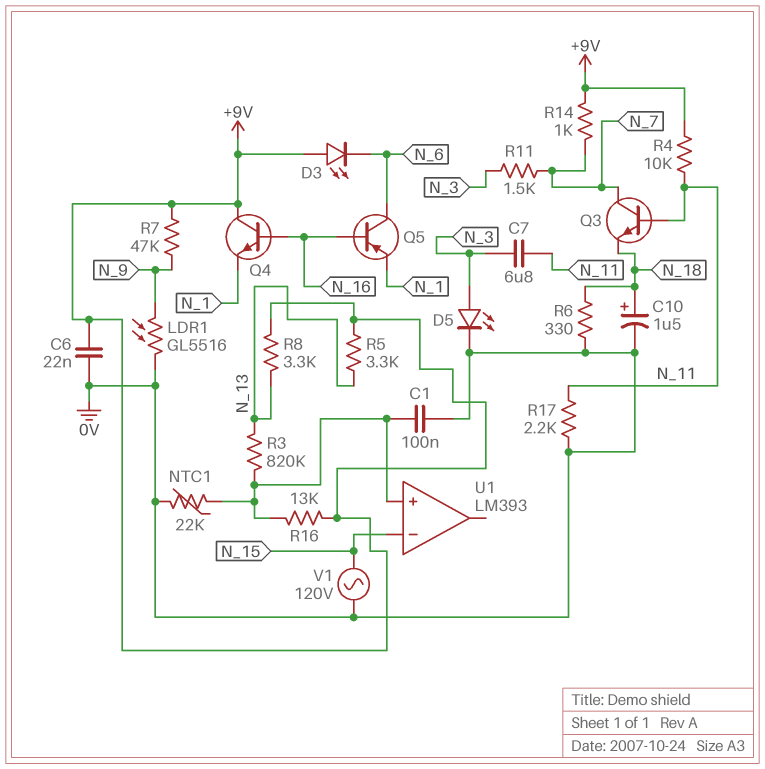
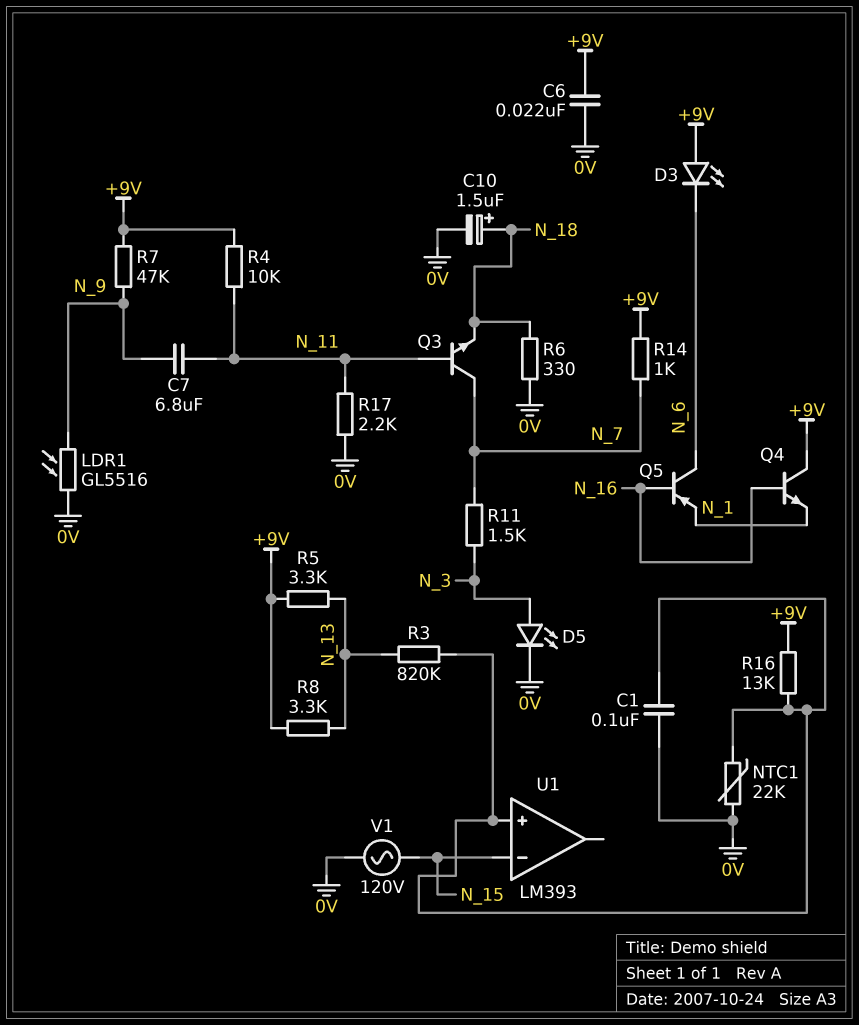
C7: 6.8uF (N_3, N_11) -> 6.8uF (N_9, N_11)

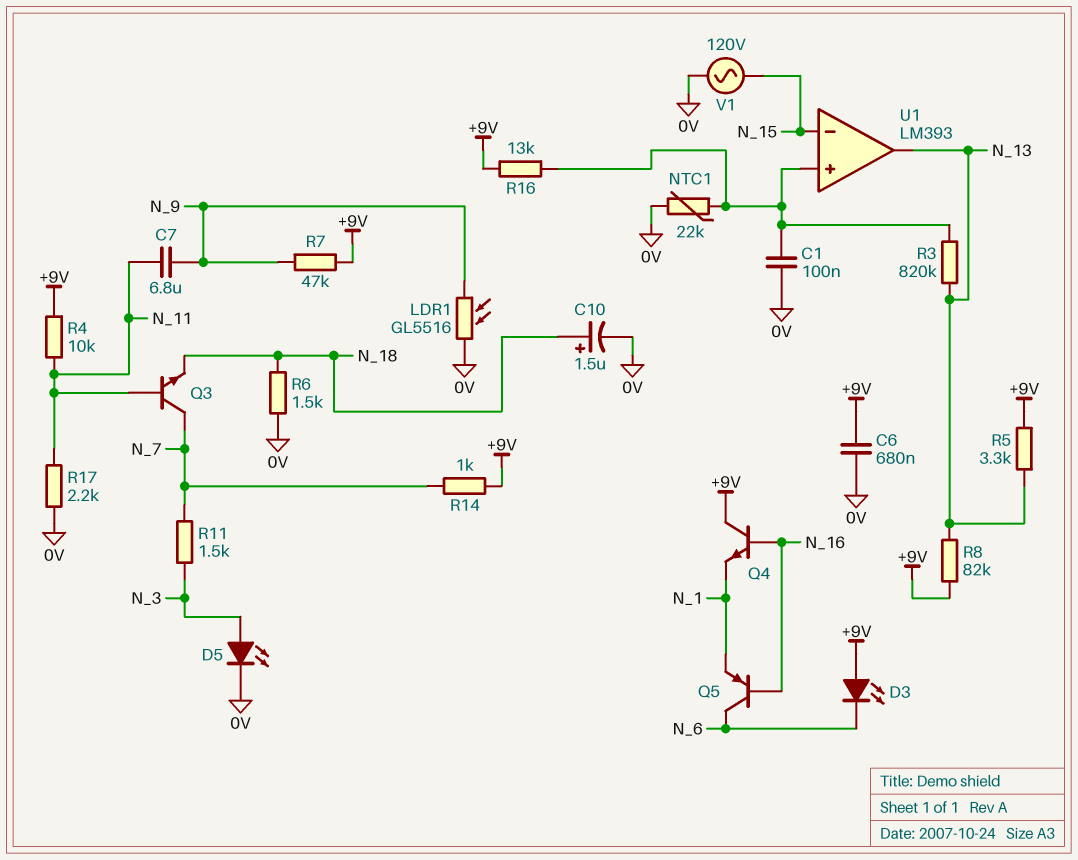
C6: 22nF (+9V, 0V) -> 680nF (+9V, 0V)
R6: 330 (0V, N_18) -> 1.5k (0V, N_18)
R8: 3.3k (+9V, N_13) -> 82k (+9V, N_13)
U1 pin out: none -> N_13

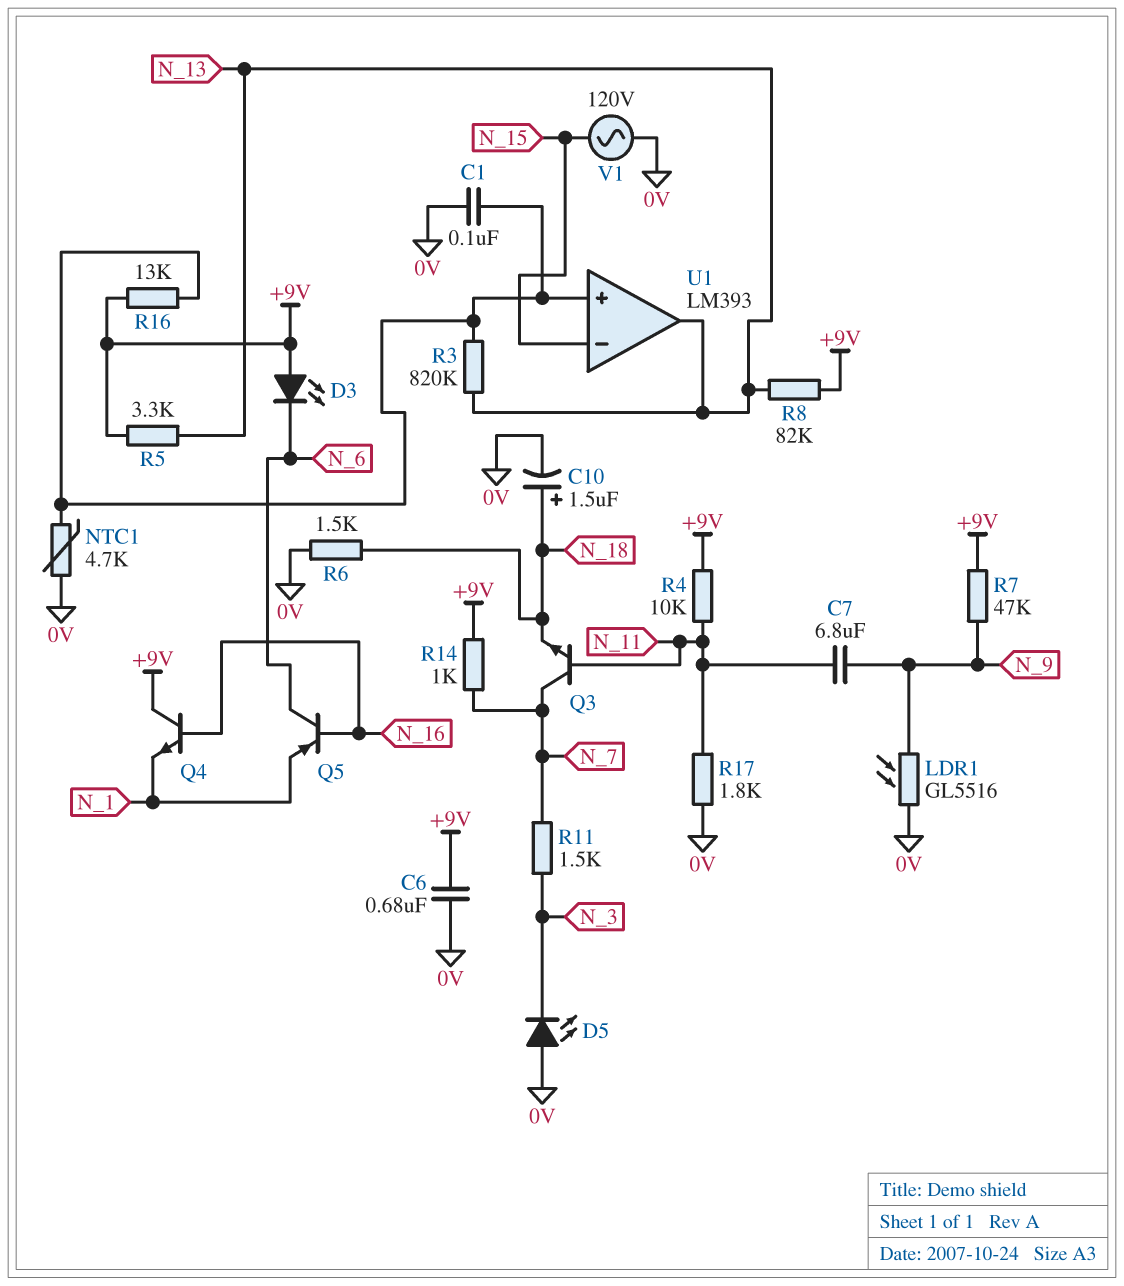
D5: LED (A N_3, K 0V) -> LED (A 0V, K N_3)
NTC1: 22k (0V, U1/in+) -> 4.7k (0V, U1/in+)
R17: 2.2k (0V, N_11) -> 1.8k (0V, N_11)

